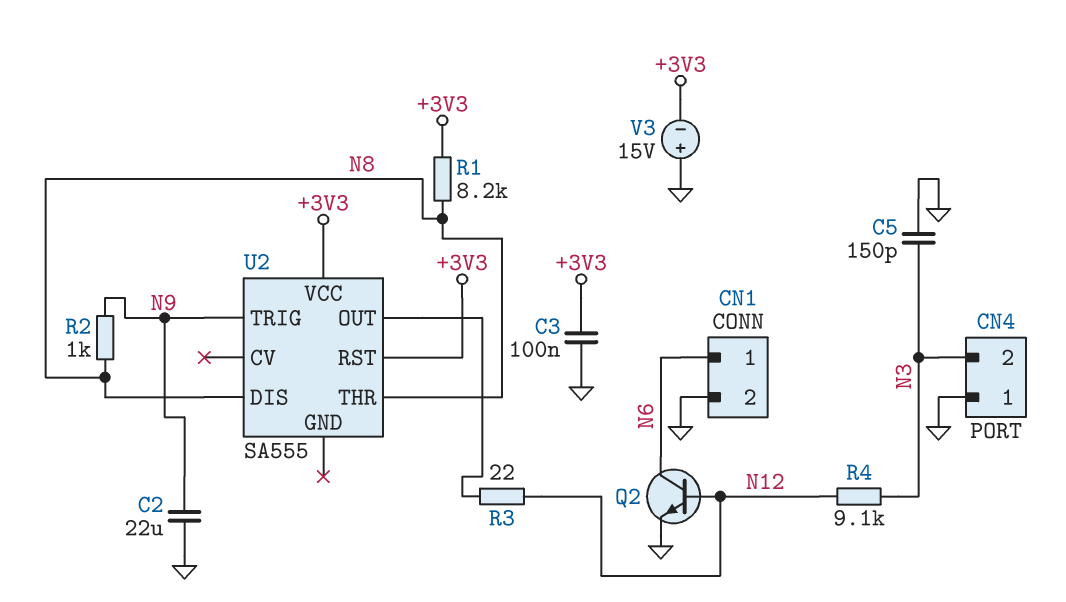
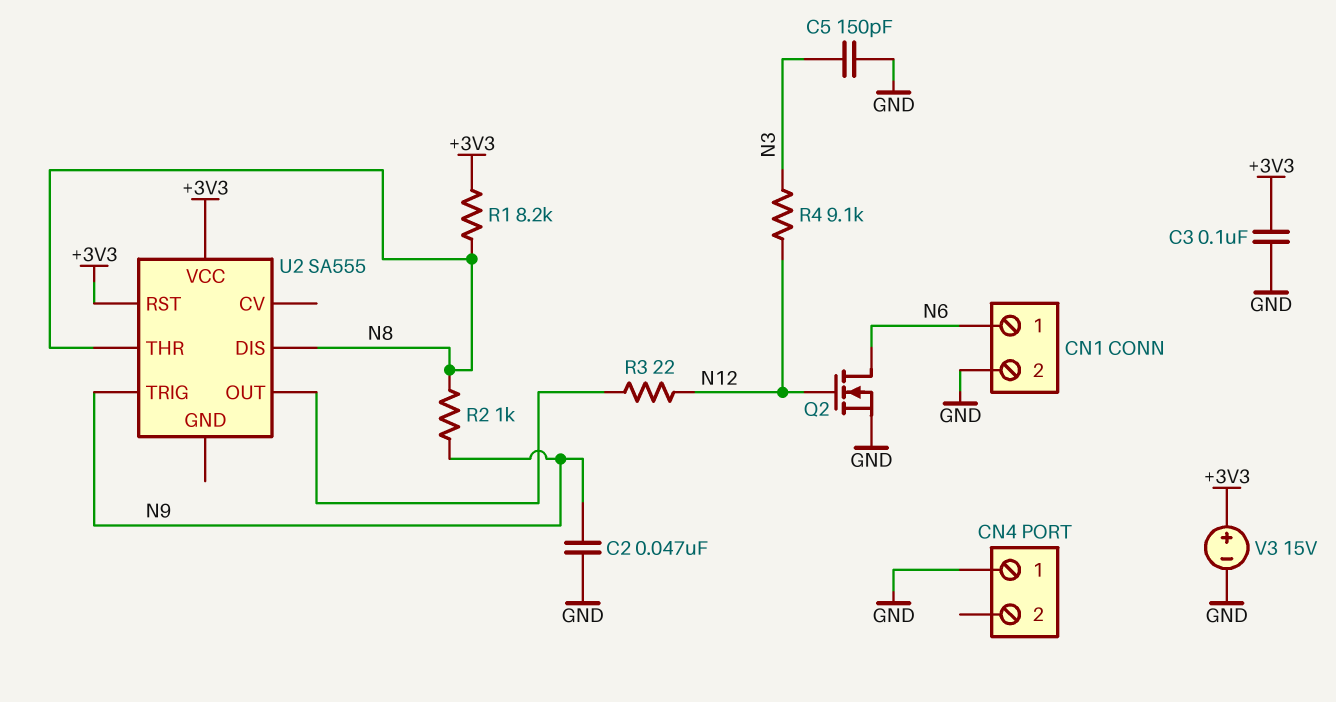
C2: 22uF (GND, N9) -> 47nF (GND, N9)
CN4 pin 2: N3 -> none
Q2: NPN (B N12, C N6, E GND) -> NMOS (G N12, D N6, S GND)
V3: 15V (plus GND, minus +3V3) -> 15V (plus +3V3, minus GND)

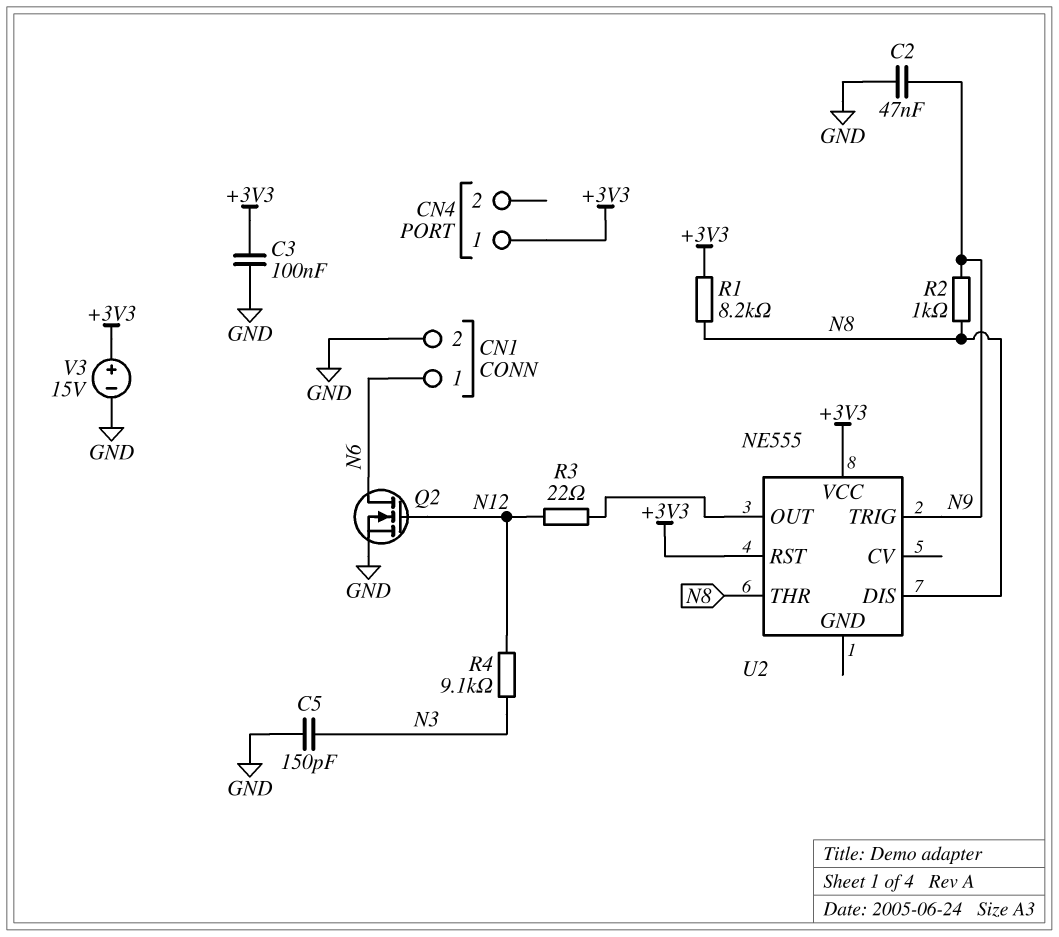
CN4 pin 1: GND -> +3V3
U2: SA555 -> NE555

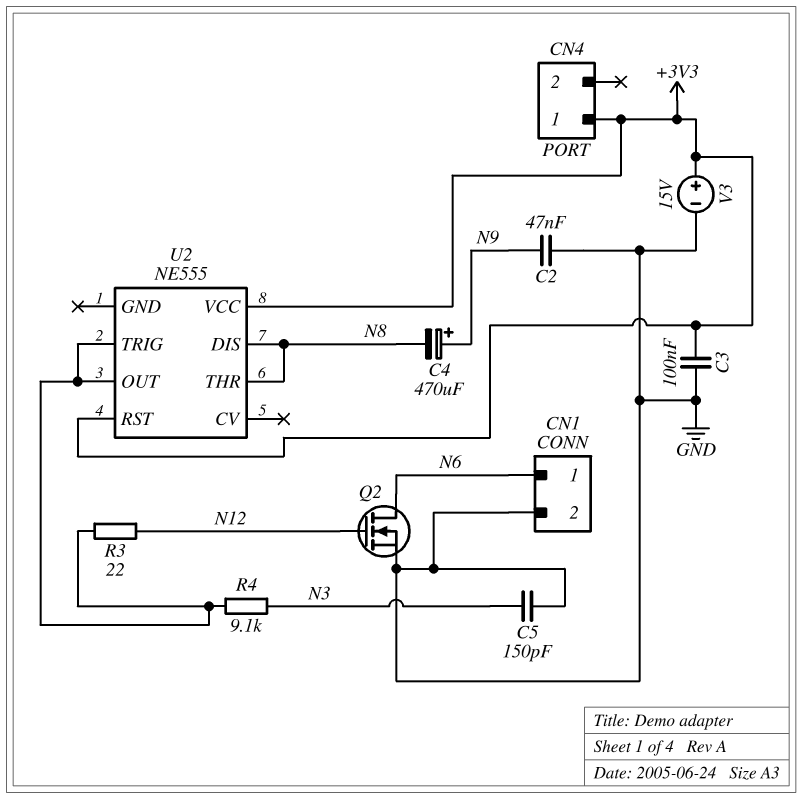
C4: none -> 470uF (plus N9, minus N8)
R1: 8.2k (+3V3, N8) -> none
R2: 1k (N8, N9) -> none
R4: 9.1k (N3, N12) -> 9.1k (N3, U2/OUT)
U2 pin TRIG: N9 -> U2/OUT

